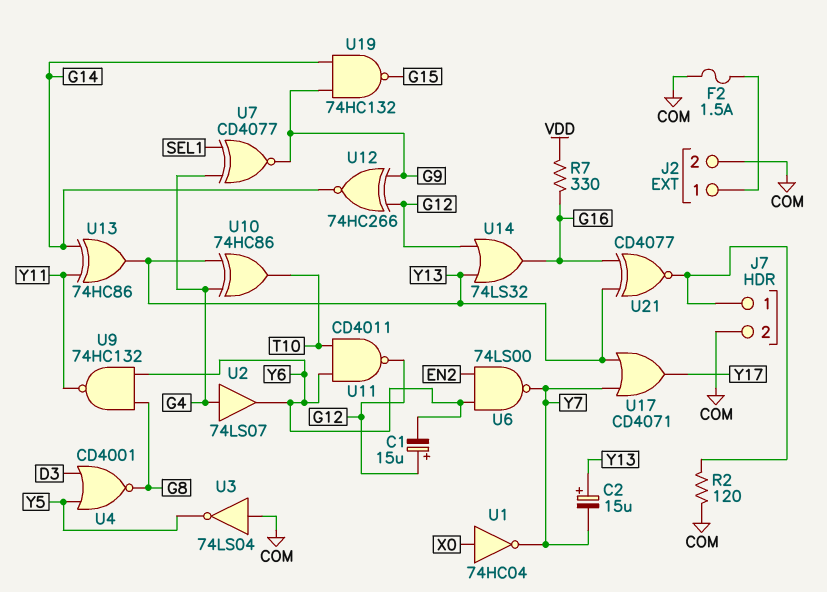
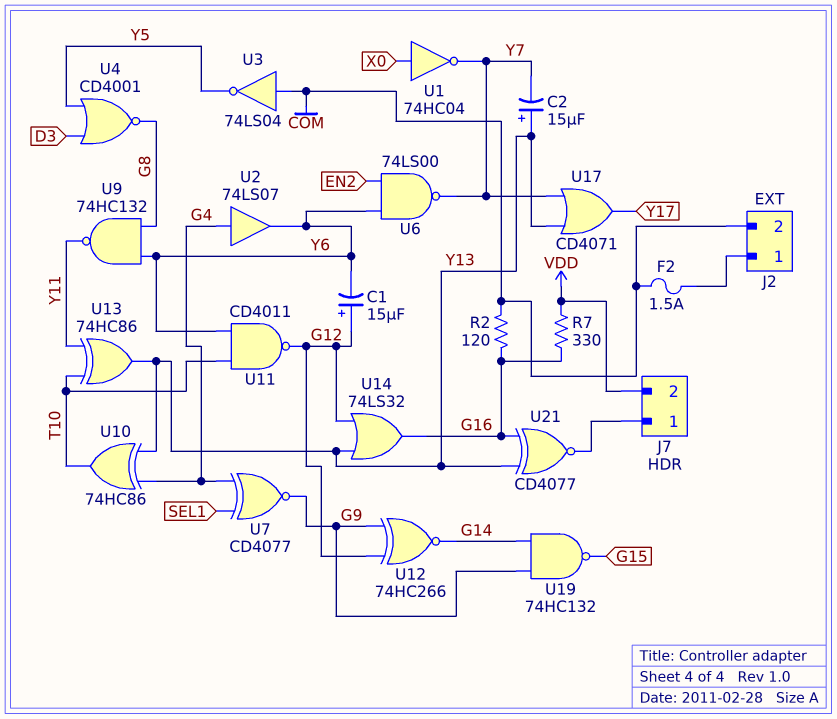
J7 pin 2: COM -> VDD
R2: 120 (COM, J7/1) -> 120 (COM, G16)
U13: XOR 74HC86 (in G14, in Y11, out Y13) -> XOR 74HC86 (in T10, in Y11, out Y13)

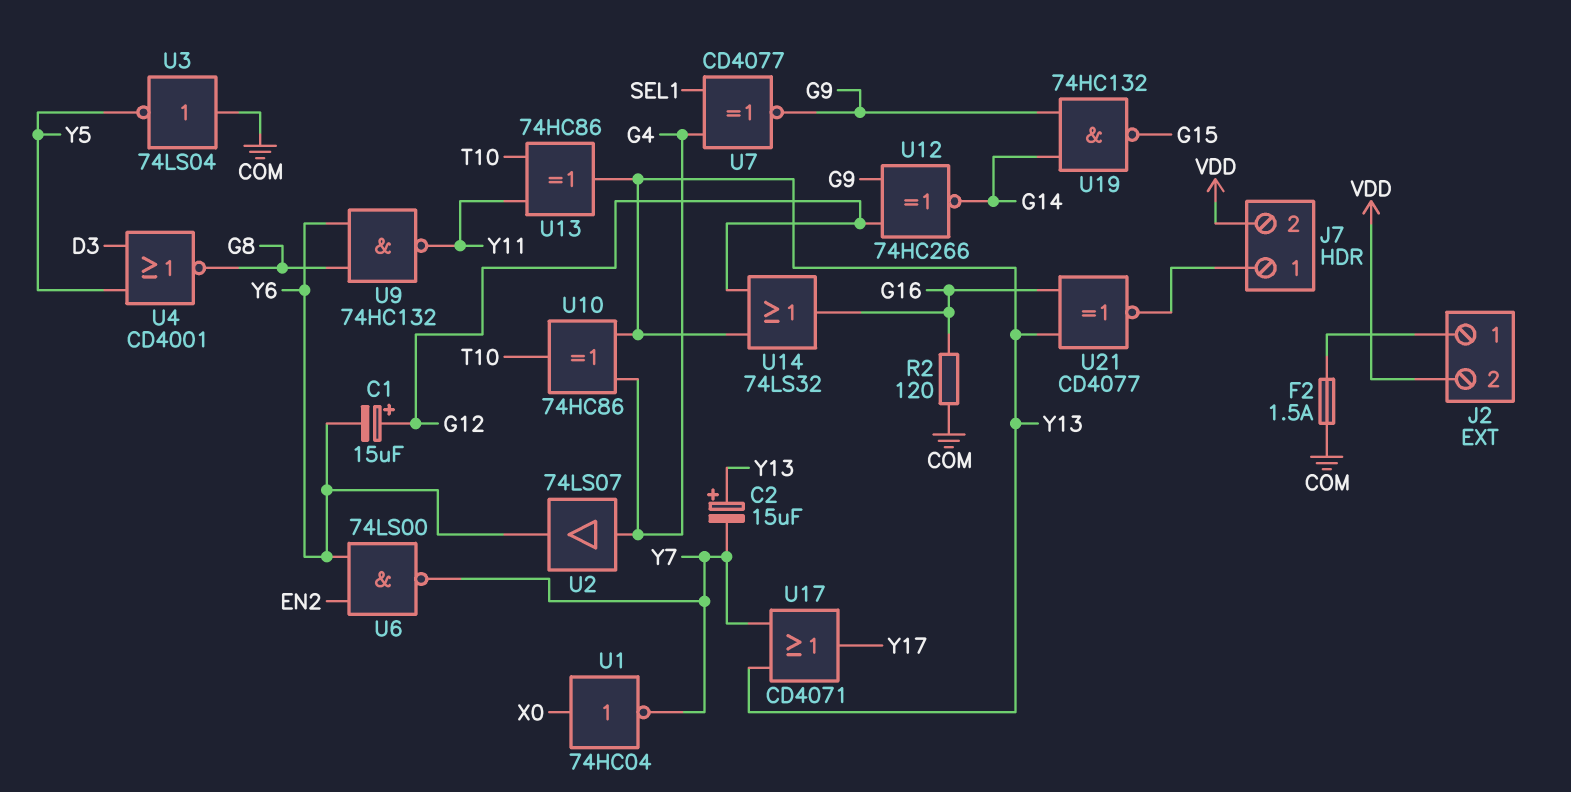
J2 pin 2: COM -> VDD
R7: 330 (G16, VDD) -> none
U11: NAND CD4011 (in T10, in Y6, out G12) -> none

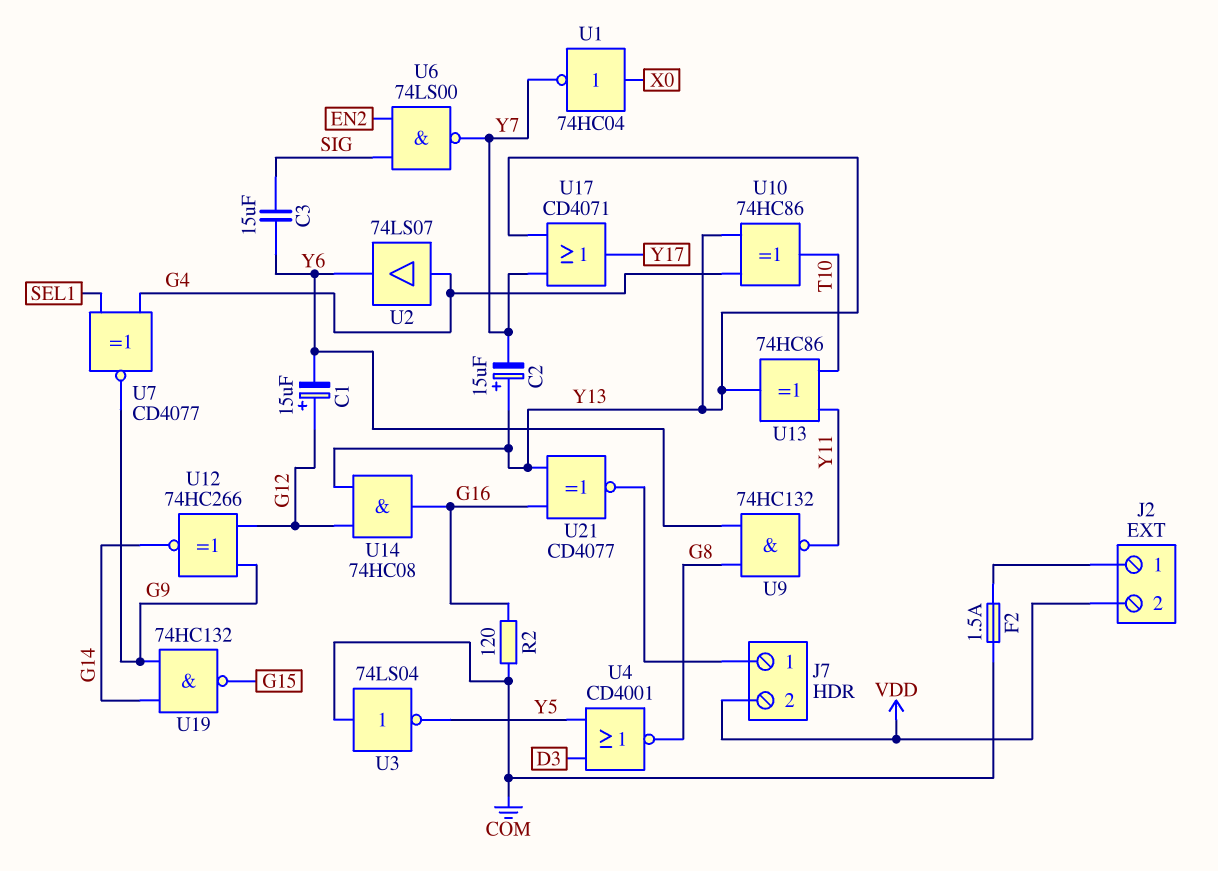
C3: none -> 15uF (SIG, Y6)
U6: NAND 74LS00 (in EN2, in Y6, out Y7) -> NAND 74LS00 (in EN2, in SIG, out Y7)
U14: OR 74LS32 (in G12, in Y13, out G16) -> AND 74HC08 (in G12, in Y13, out G16)

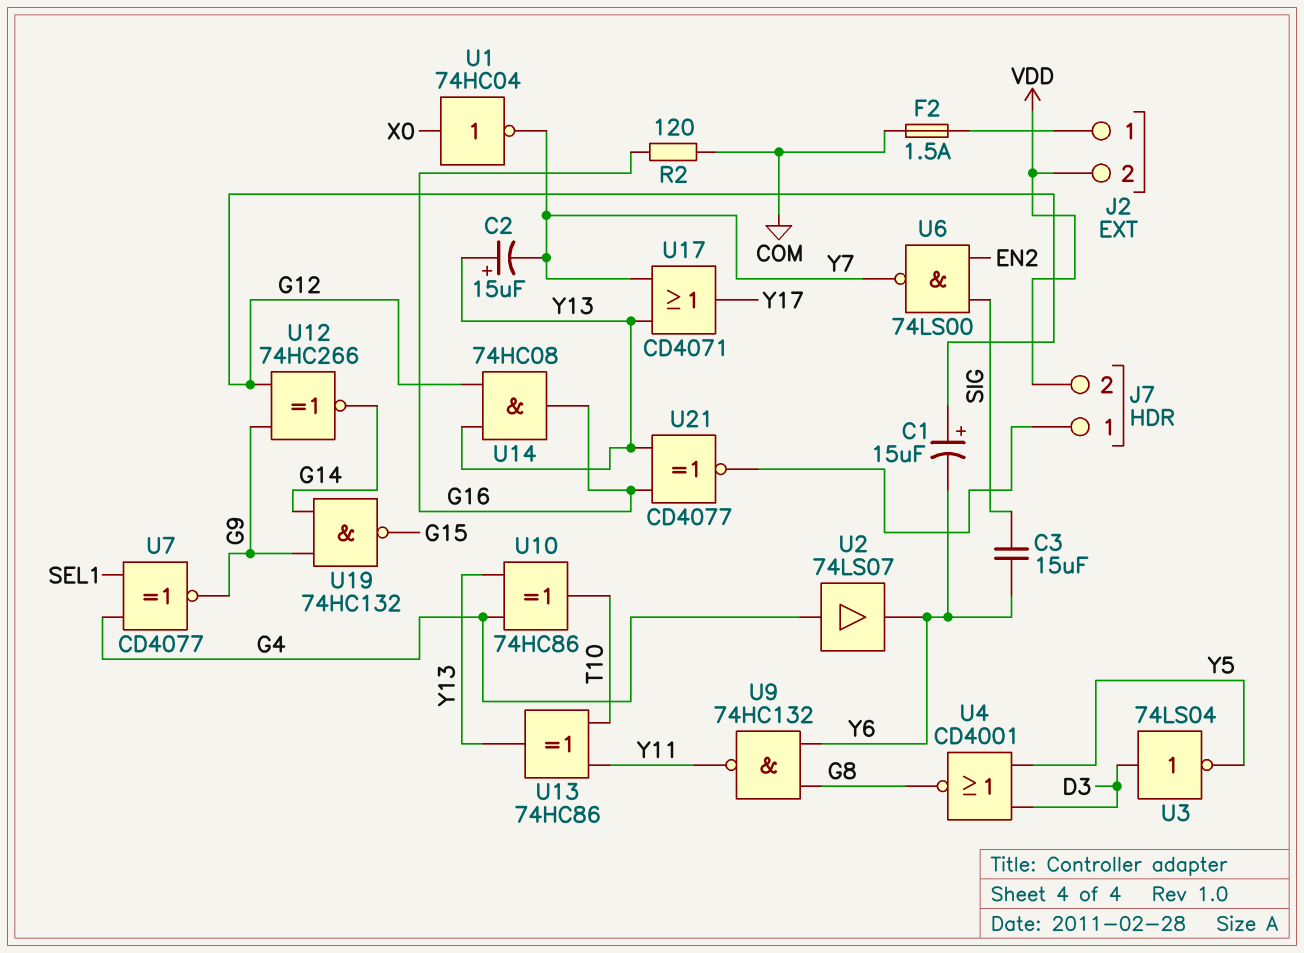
U3: NOT 74LS04 (in COM, out Y5) -> NOT 74LS04 (in D3, out Y5)

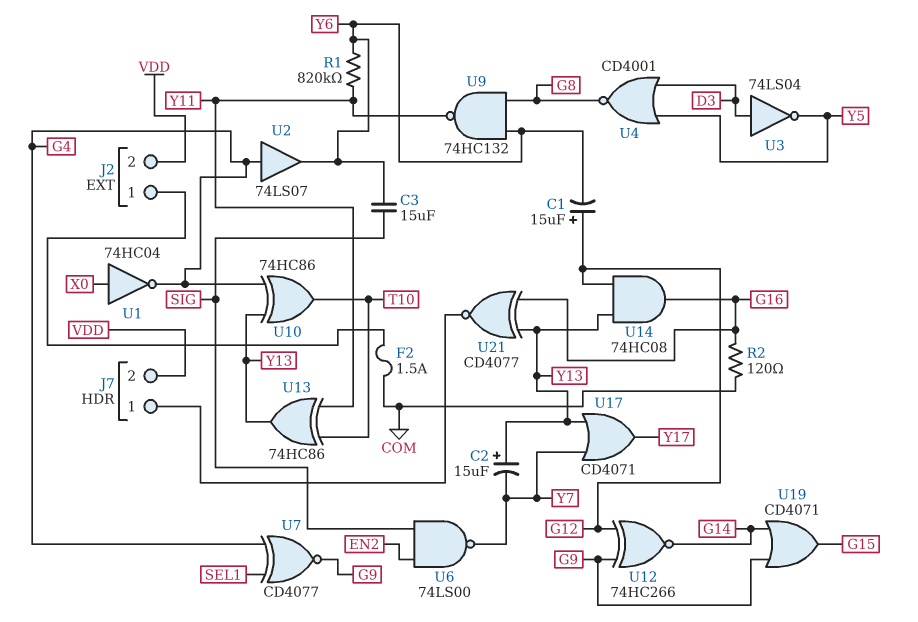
R1: none -> 820k (Y6, Y11)
U1: NOT 74HC04 (in X0, out Y7) -> NOT 74HC04 (in X0, out G4)
U19: NAND 74HC132 (in G9, in G14, out G15) -> OR CD4071 (in G9, in G14, out G15)

